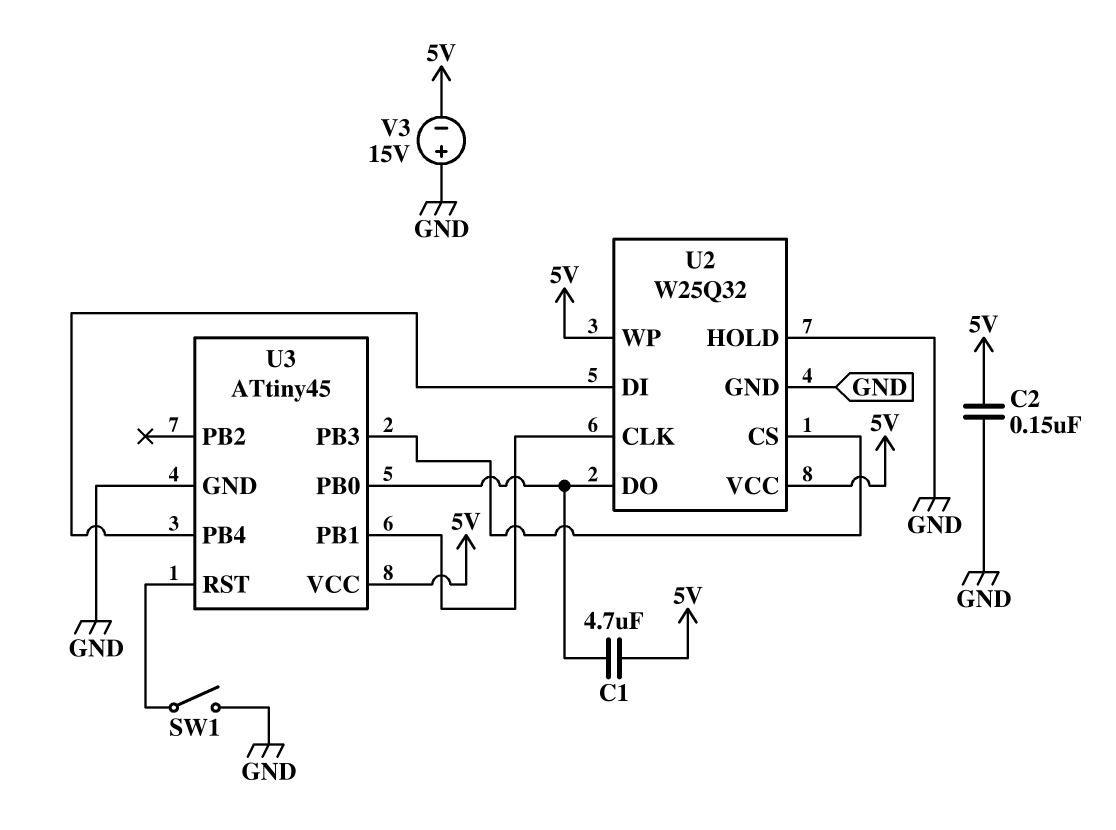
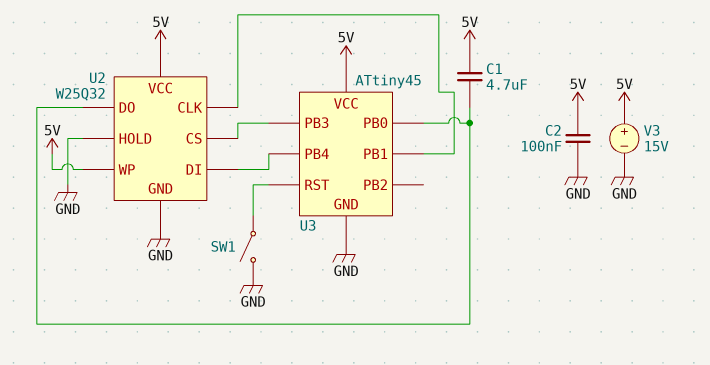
C2: 150nF (5V, GND) -> 100nF (5V, GND)
V3: 15V (plus GND, minus 5V) -> 15V (plus 5V, minus GND)

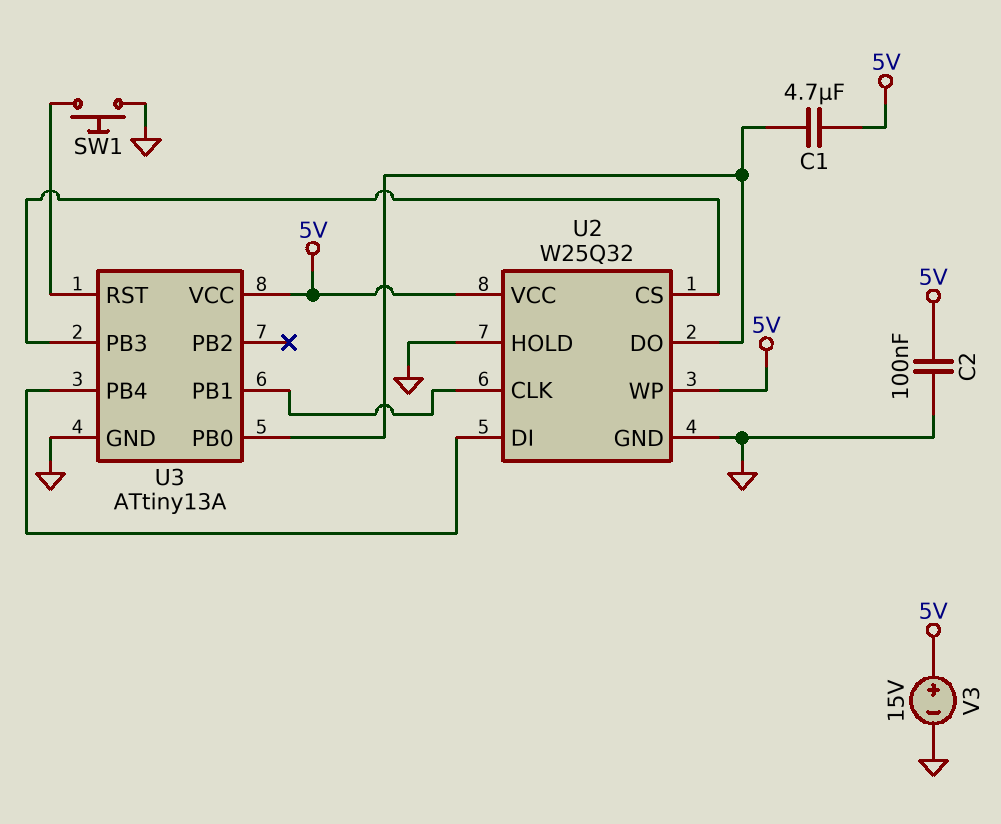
SW1: switch (GND, U3/RST) -> button (GND, U3/RST)
U3: ATtiny45 -> ATtiny13A

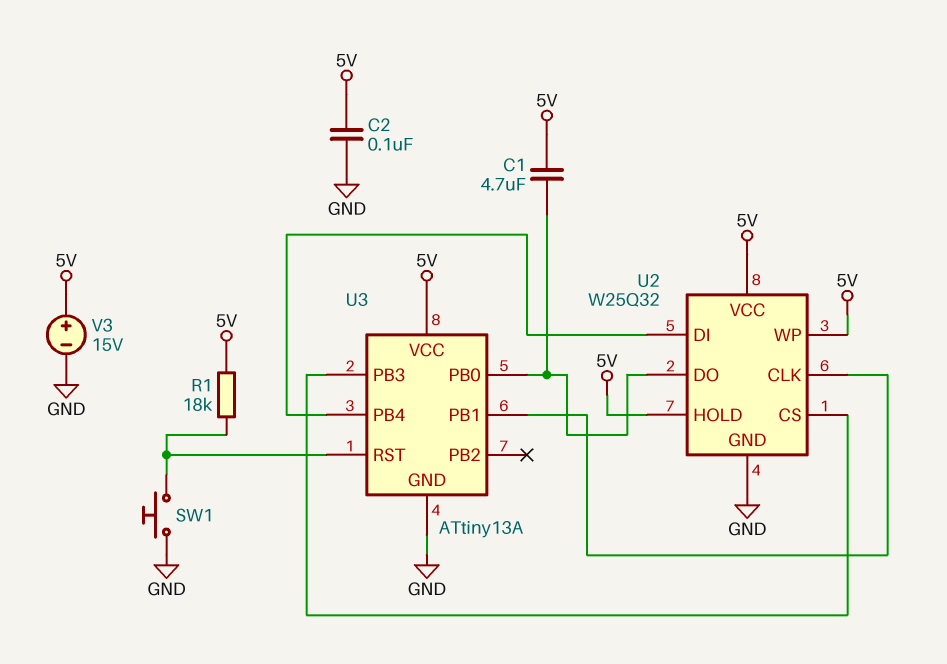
R1: none -> 18k (5V, U3/RST)
U2 pin HOLD: GND -> 5V

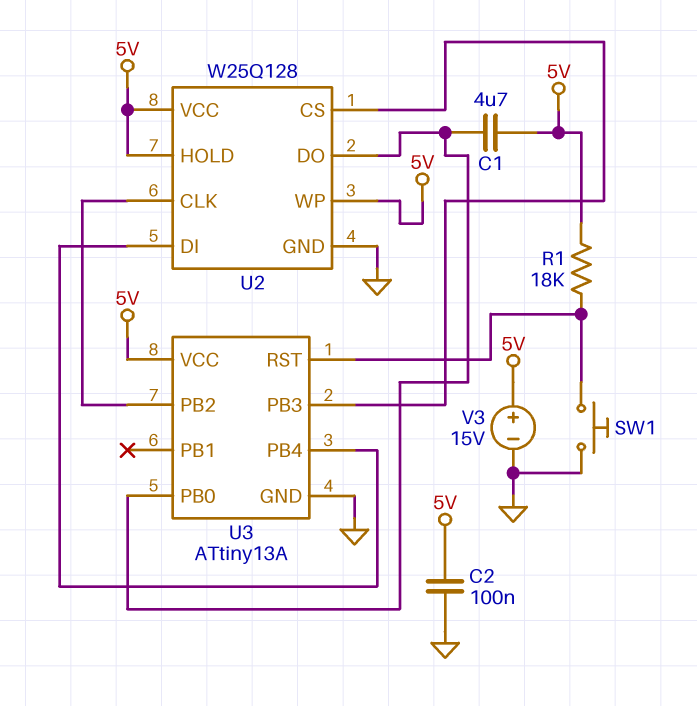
U2: W25Q32 -> W25Q128
U3 pin PB1: U2/CLK -> none
U3 pin PB2: none -> U2/CLK

